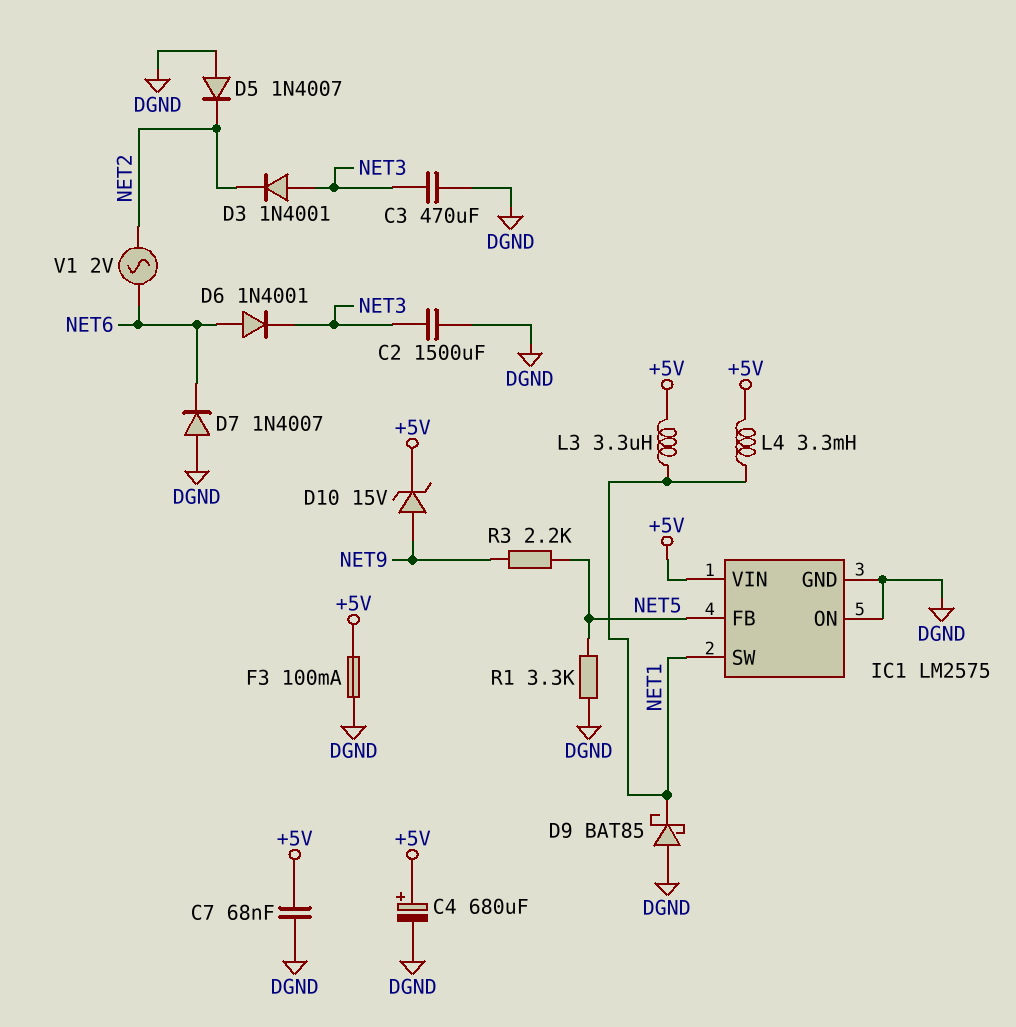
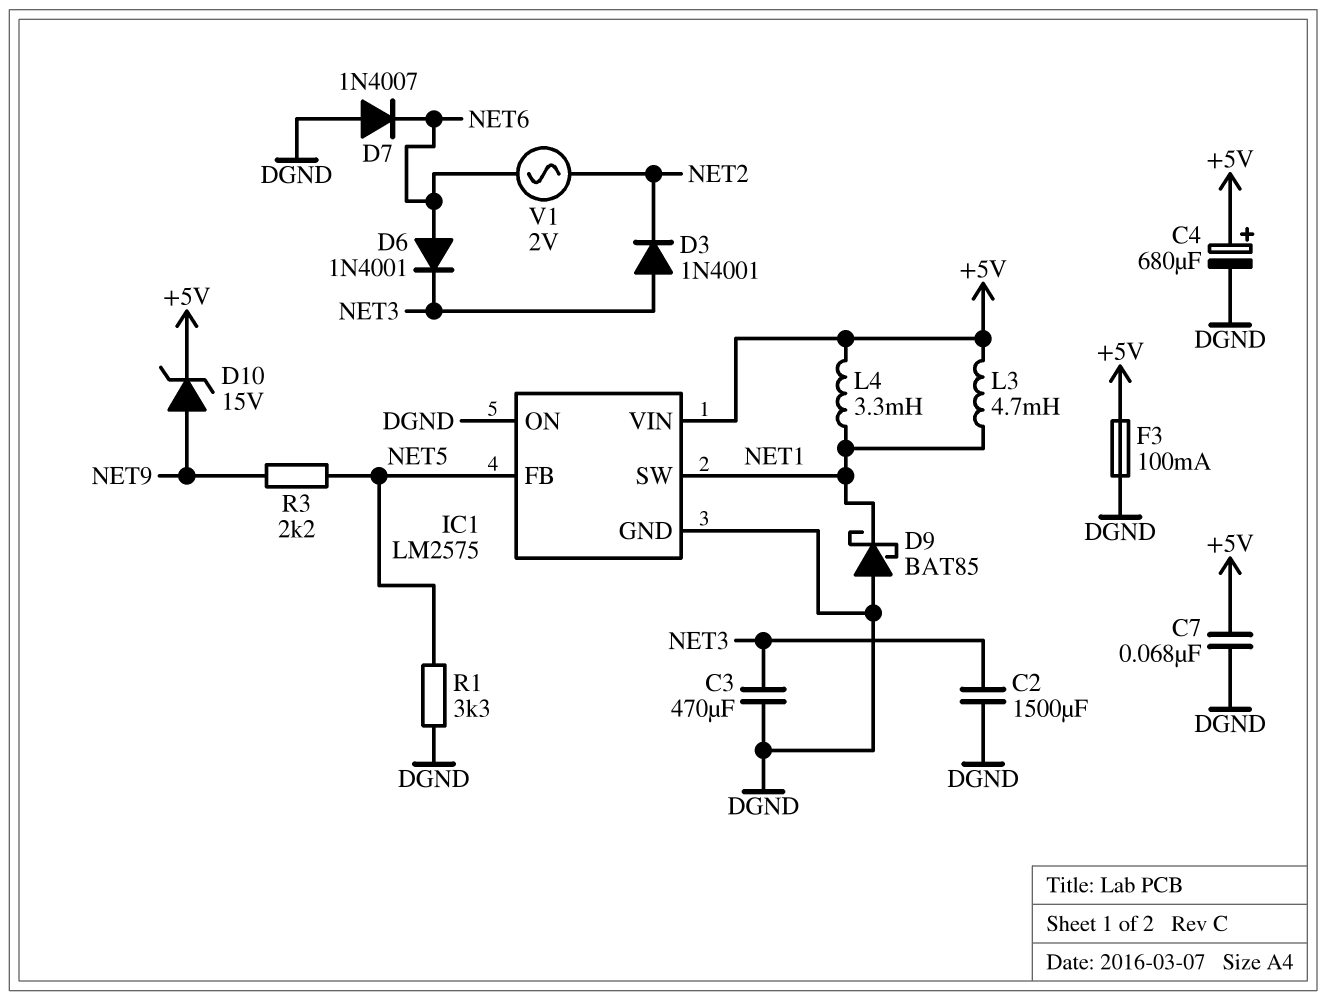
D5: diode 1N4007 (A DGND, K NET2) -> none
L3: 3.3uH (+5V, NET1) -> 4.7mH (+5V, NET1)

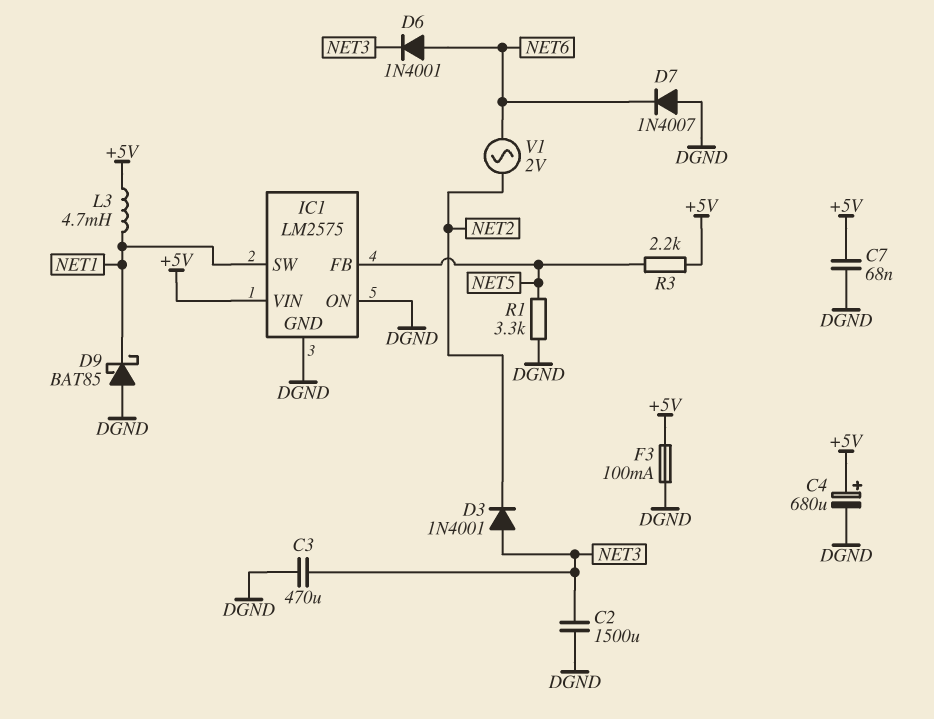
D10: zener 15V (A NET9, K +5V) -> none
L4: 3.3mH (+5V, NET1) -> none
R3: 2.2k (NET5, NET9) -> 2.2k (+5V, NET5)

